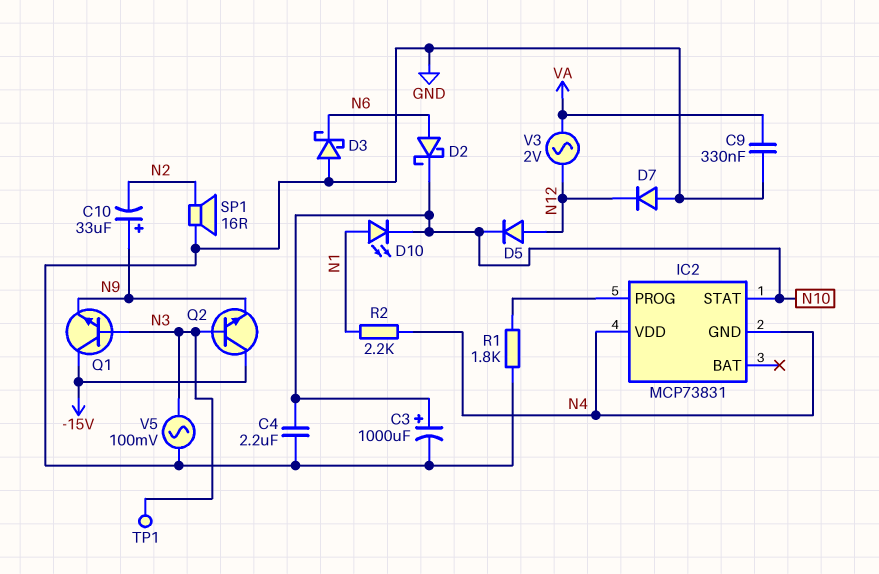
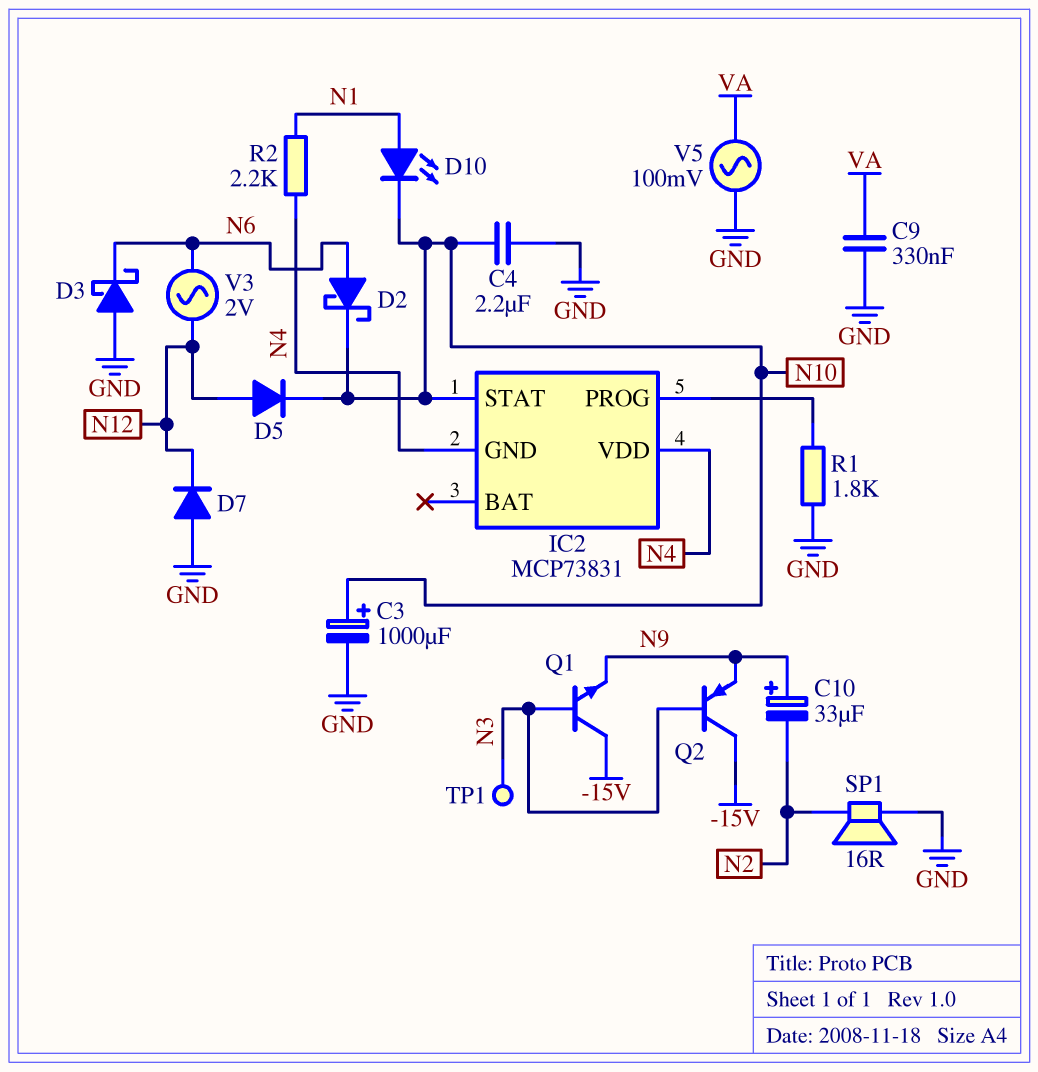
Q2: NPN (B N3, C -15V, E N9) -> PNP (B N3, C -15V, E N9)
V3: AC 2V (N12, VA) -> AC 2V (N6, N12)
V5: AC 100mV (GND, N3) -> AC 100mV (GND, VA)

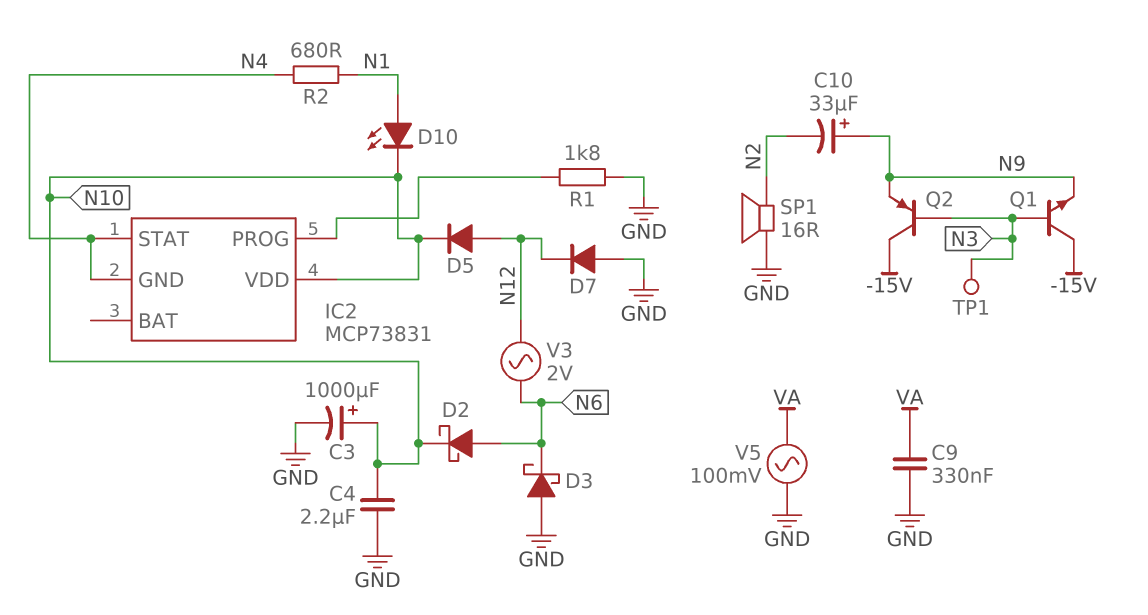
IC2 pin STAT: N10 -> N4
IC2 pin VDD: N4 -> N10
R2: 2.2k (N1, N4) -> 680 (N1, N4)

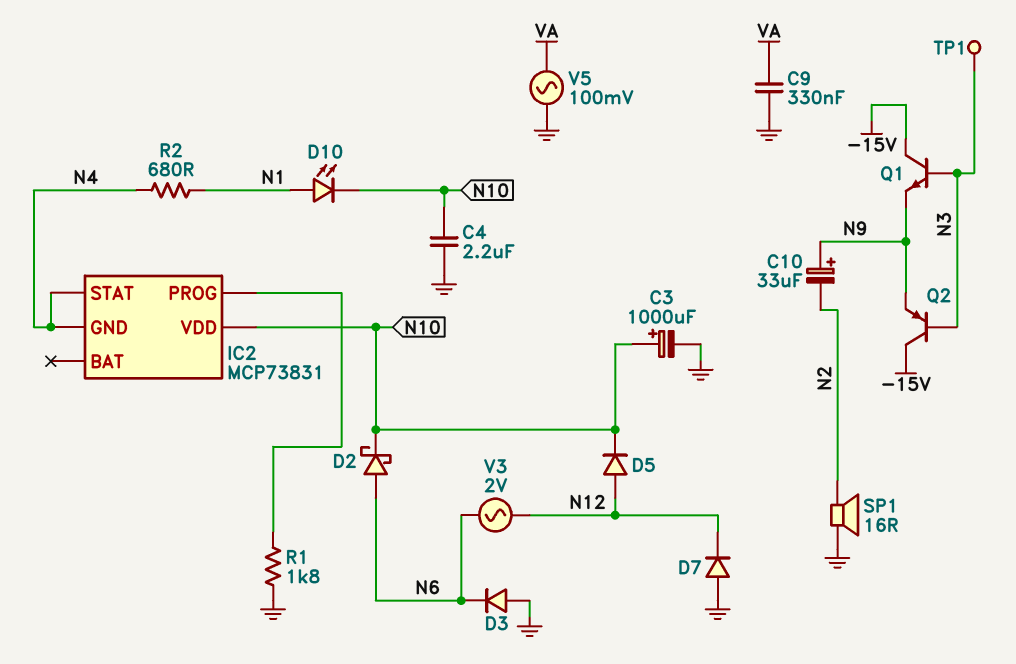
D3: schottky (A GND, K N6) -> diode (A GND, K N6)

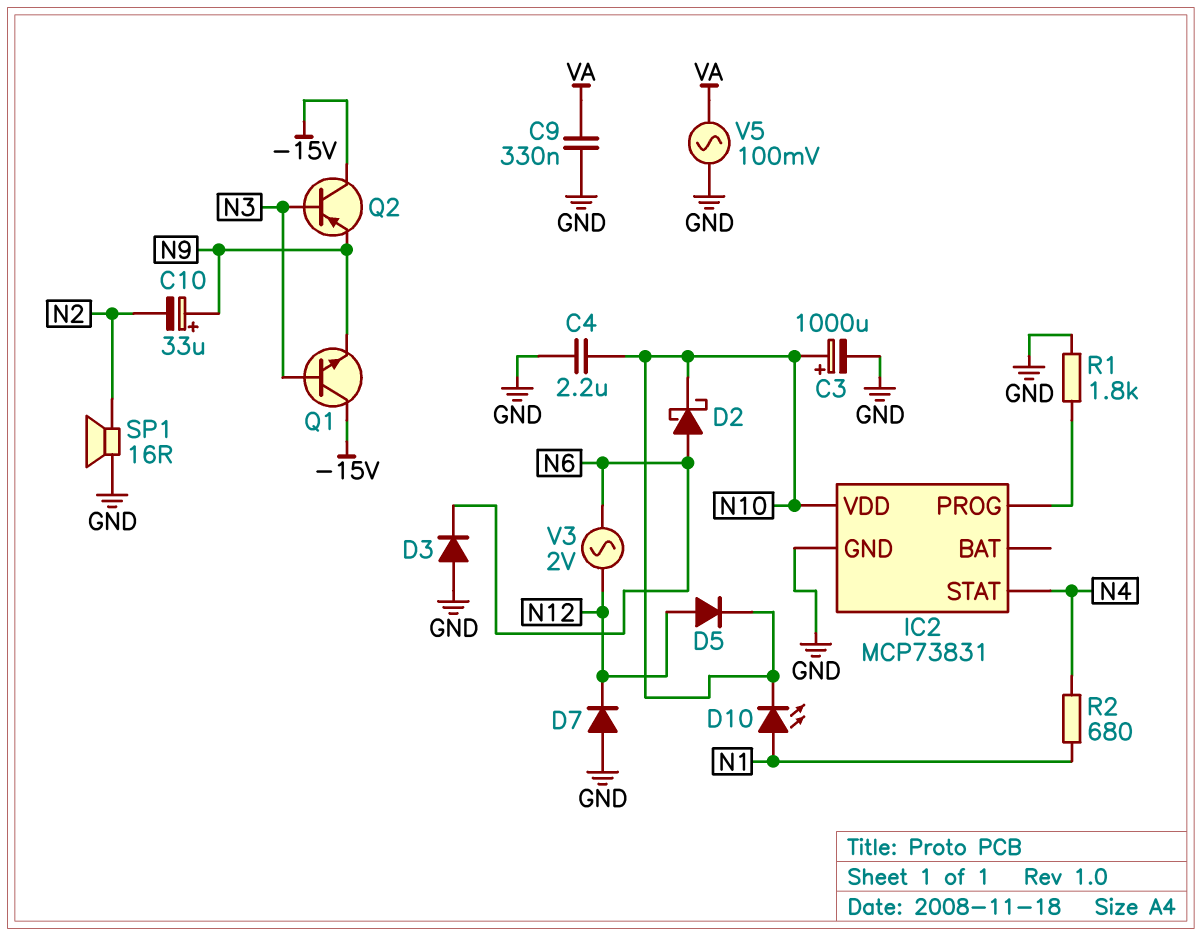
IC2 pin GND: N4 -> GND
TP1: test point (N3) -> none

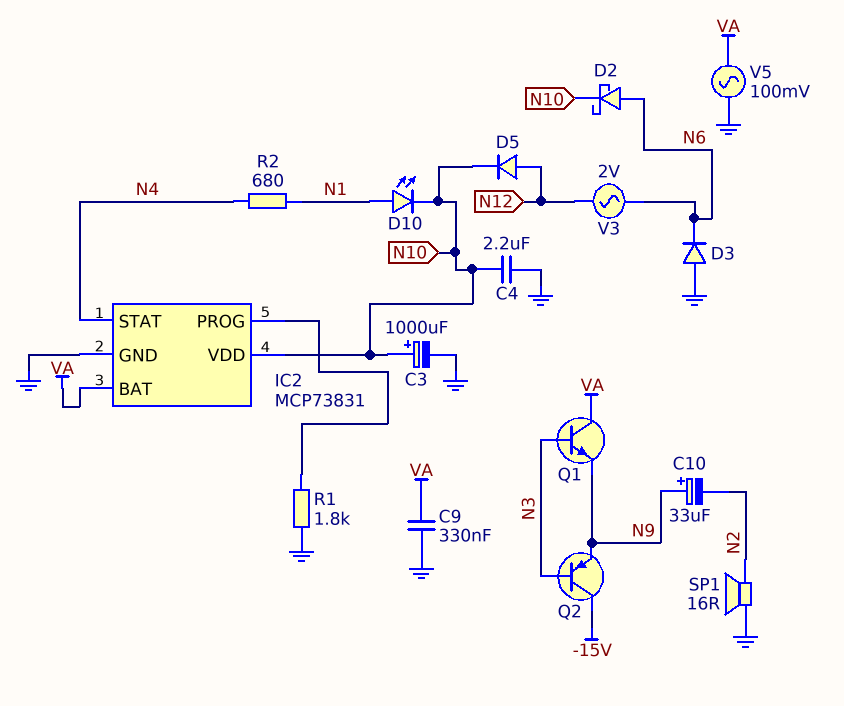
D7: diode (A GND, K N12) -> none
IC2 pin BAT: none -> VA
Q1: NPN (B N3, C -15V, E N9) -> NPN (B N3, C VA, E N9)

